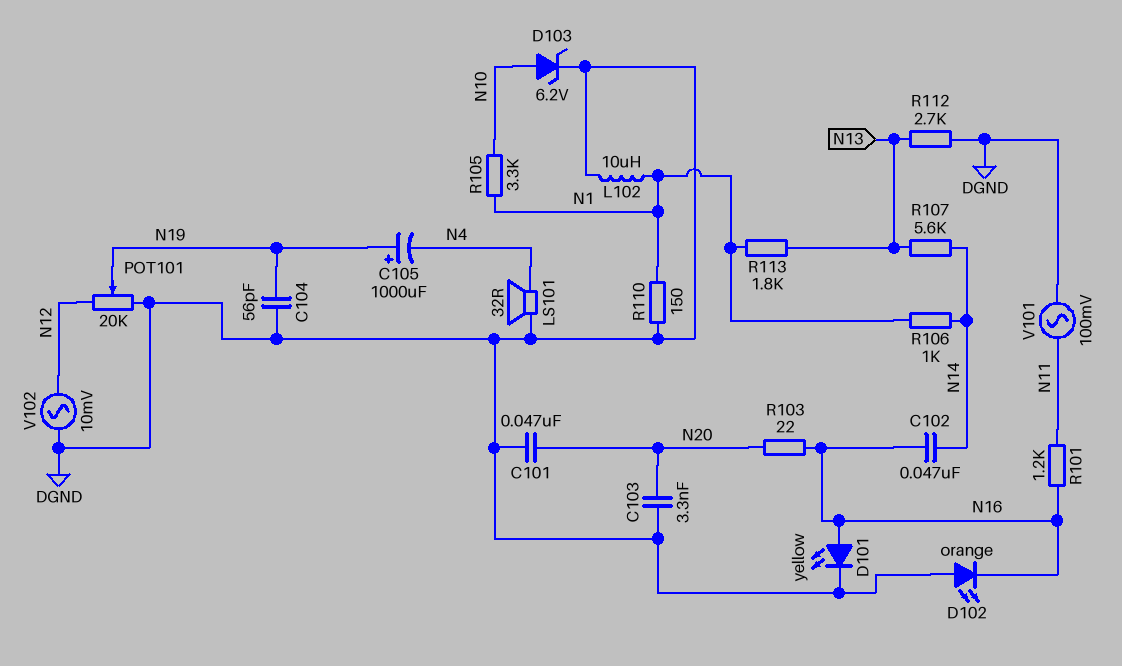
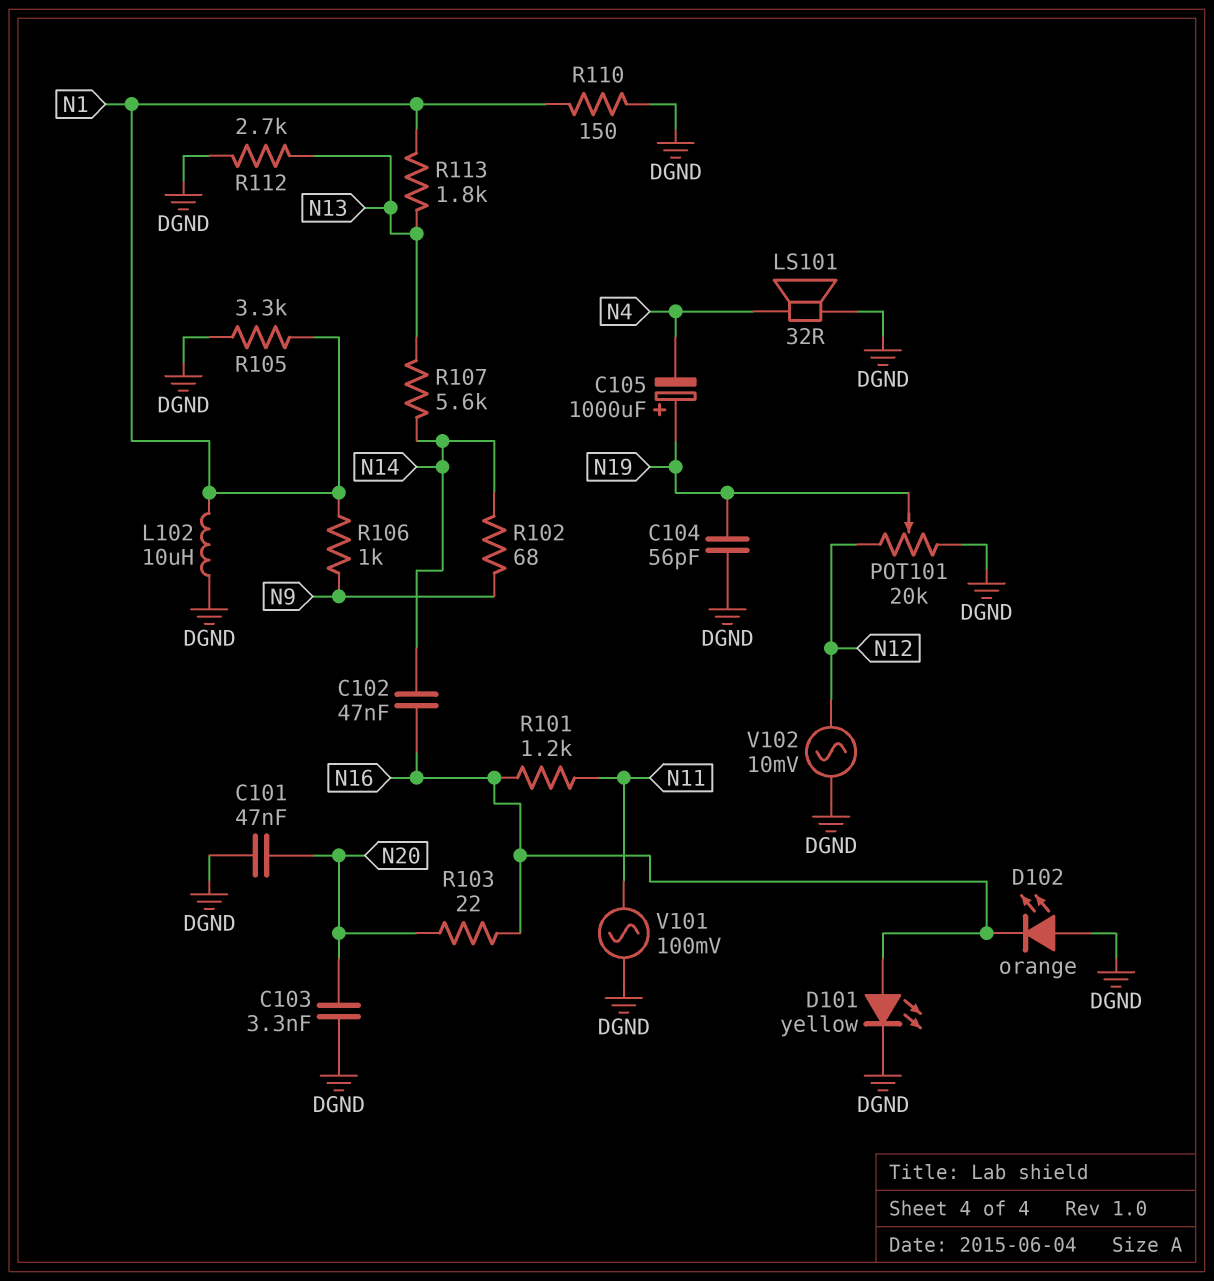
D103: zener 6.2V (A N10, K DGND) -> none
R102: none -> 68 (N9, N14)
R105: 3.3k (N1, N10) -> 3.3k (DGND, N1)
R106: 1k (N1, N14) -> 1k (N1, N9)

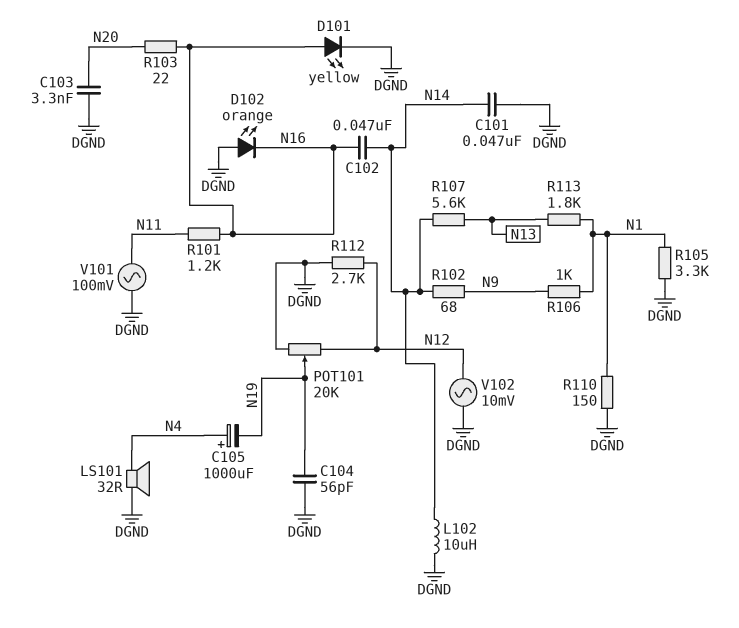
C101: 47nF (DGND, N20) -> 47nF (DGND, N14)
C105: 1000uF (plus N19, minus N4) -> 1000uF (plus N4, minus N19)
L102: 10uH (DGND, N1) -> 10uH (DGND, N14)
R112: 2.7k (DGND, N13) -> 2.7k (DGND, N12)

